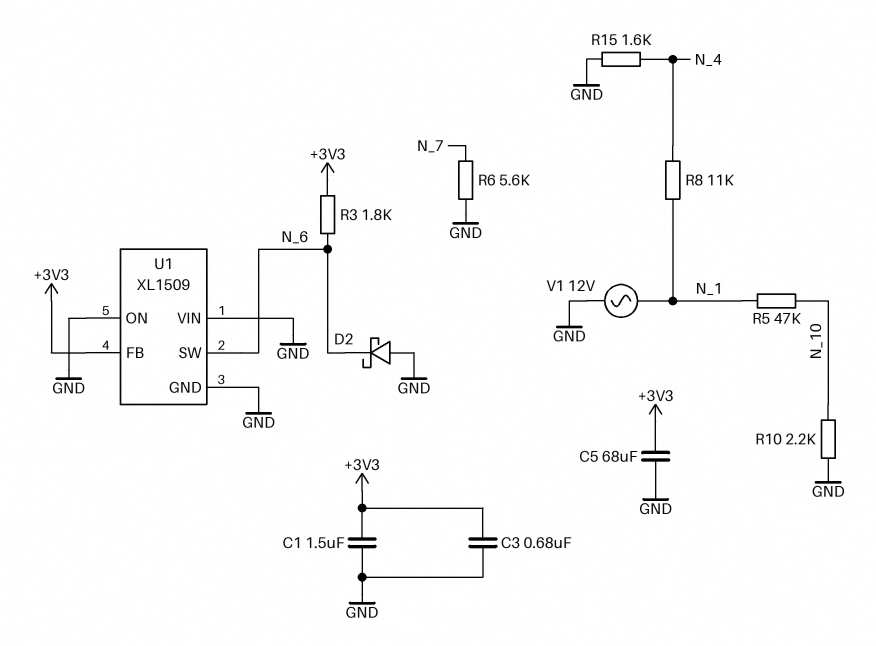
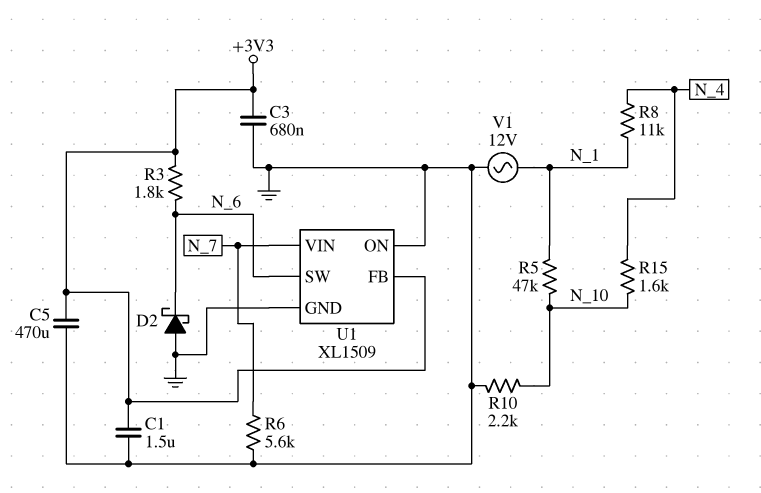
C5: 68uF (+3V3, GND) -> 470uF (+3V3, GND)
R15: 1.6k (GND, N_4) -> 1.6k (N_4, N_10)
U1 pin VIN: GND -> N_7

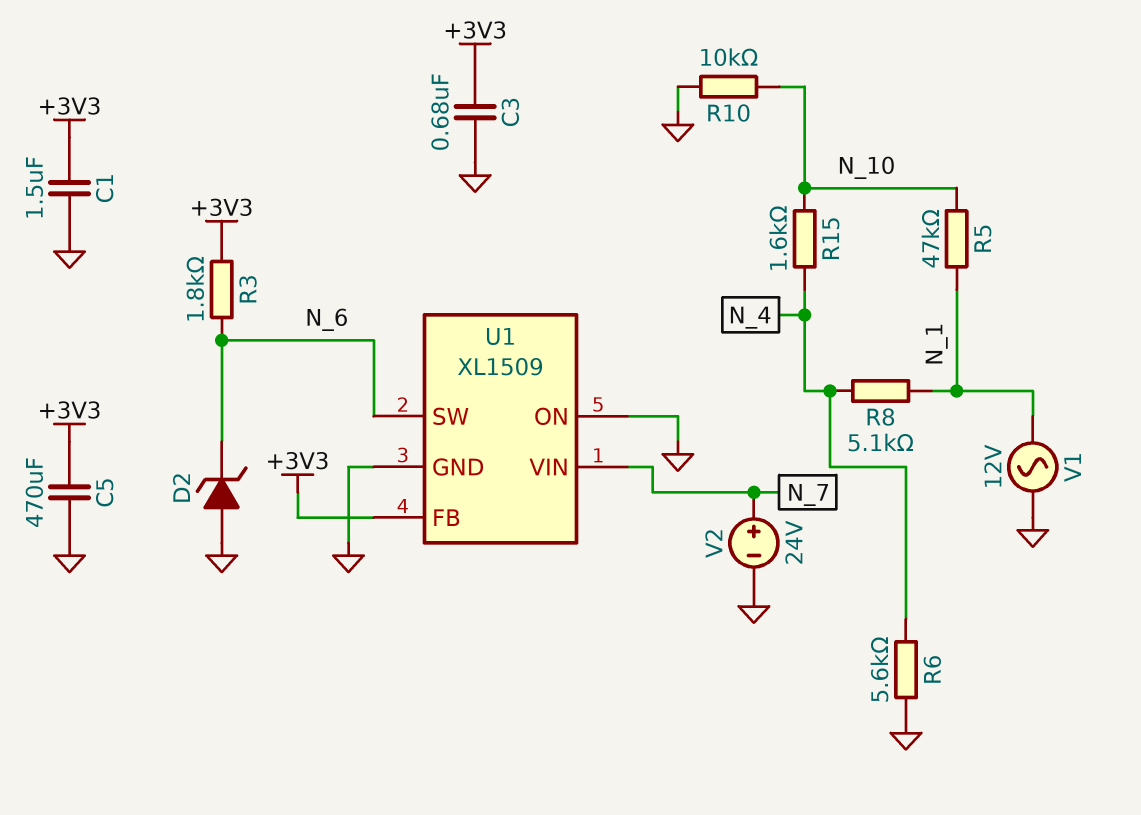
D2: schottky (A GND, K N_6) -> zener (A GND, K N_6)
R6: 5.6k (GND, N_7) -> 5.6k (GND, N_4)
R8: 11k (N_1, N_4) -> 5.1k (N_1, N_4)
R10: 2.2k (GND, N_10) -> 10k (GND, N_10)
V2: none -> 24V (plus N_7, minus GND)

